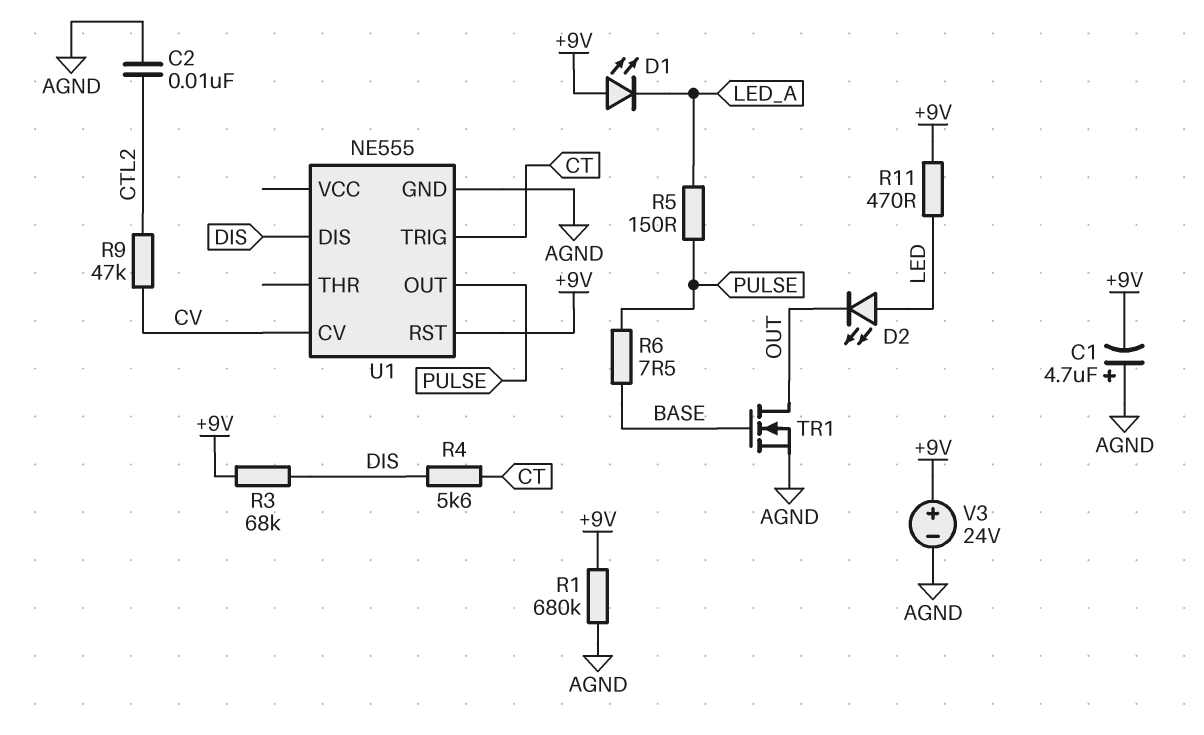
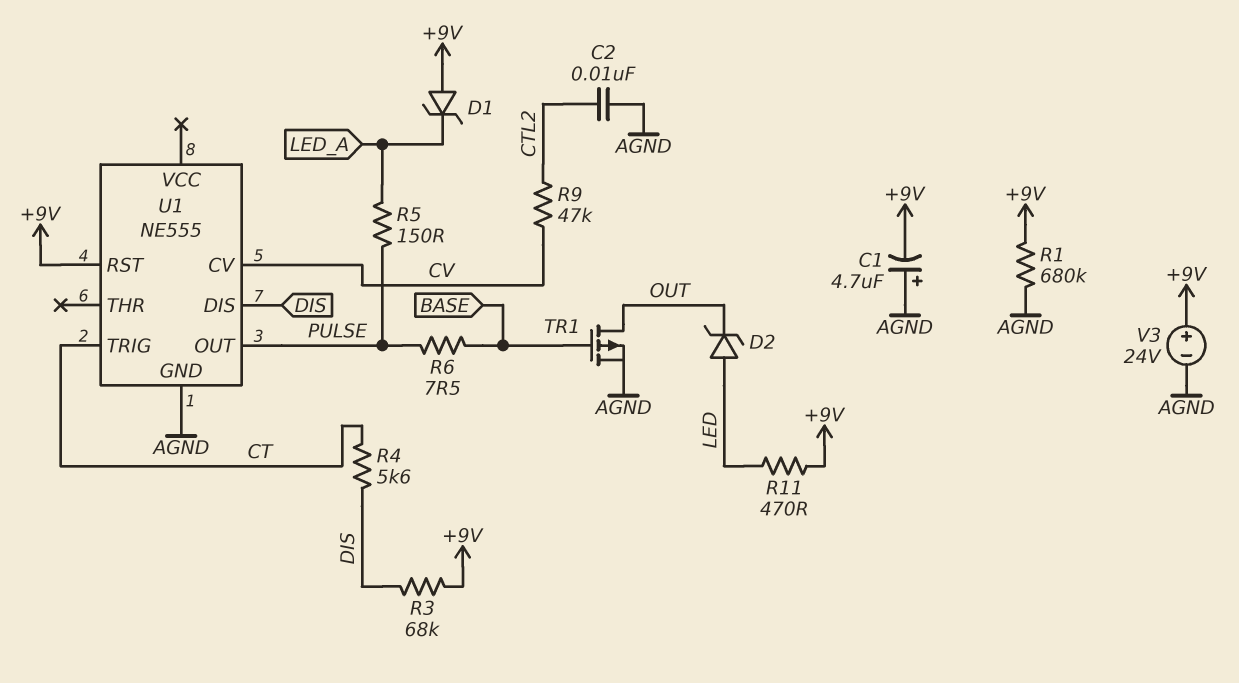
D1: LED (A +9V, K LED_A) -> zener (A +9V, K LED_A)
D2: LED (A LED, K OUT) -> zener (A LED, K OUT)
TR1: NMOS (G BASE, D OUT, S AGND) -> PMOS (G BASE, D OUT, S AGND)

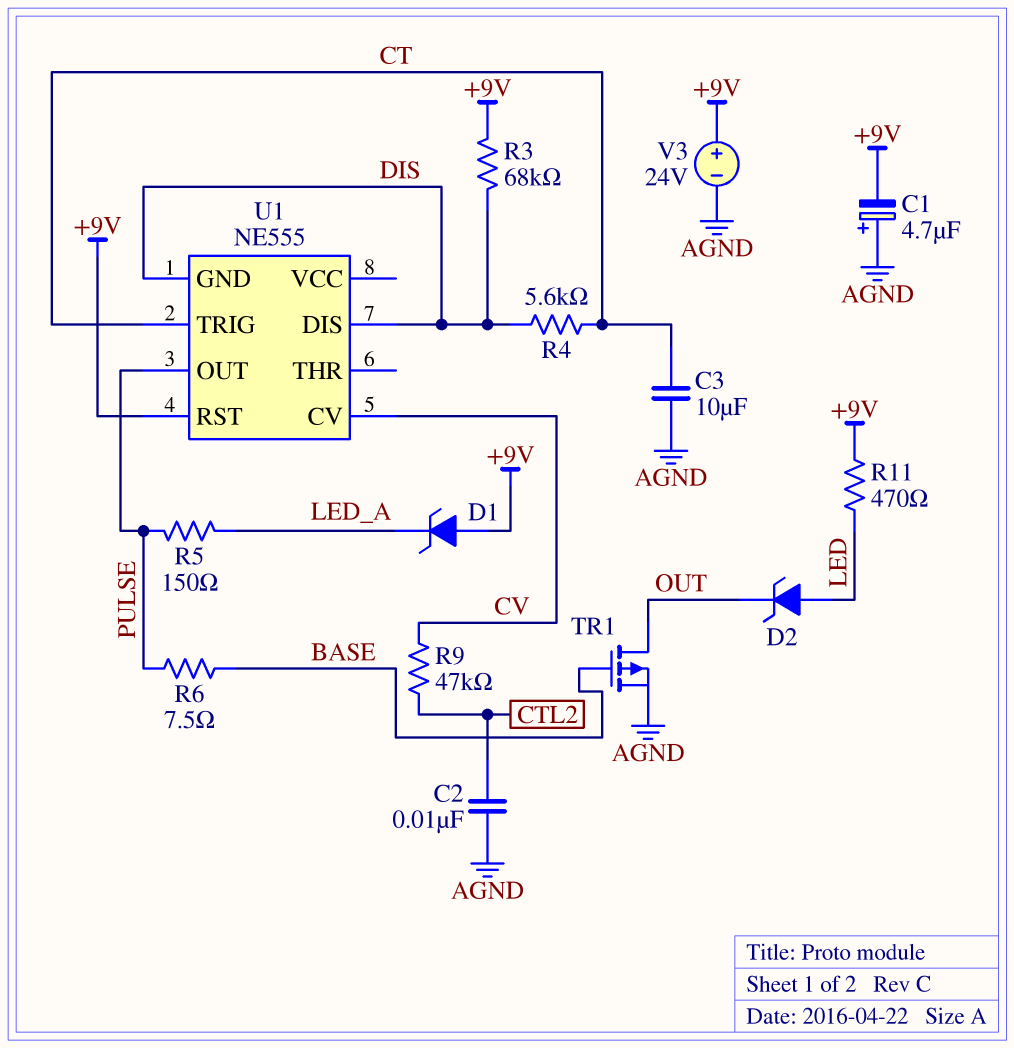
C3: none -> 10uF (AGND, CT)
R1: 680k (+9V, AGND) -> none
U1 pin GND: AGND -> DIS

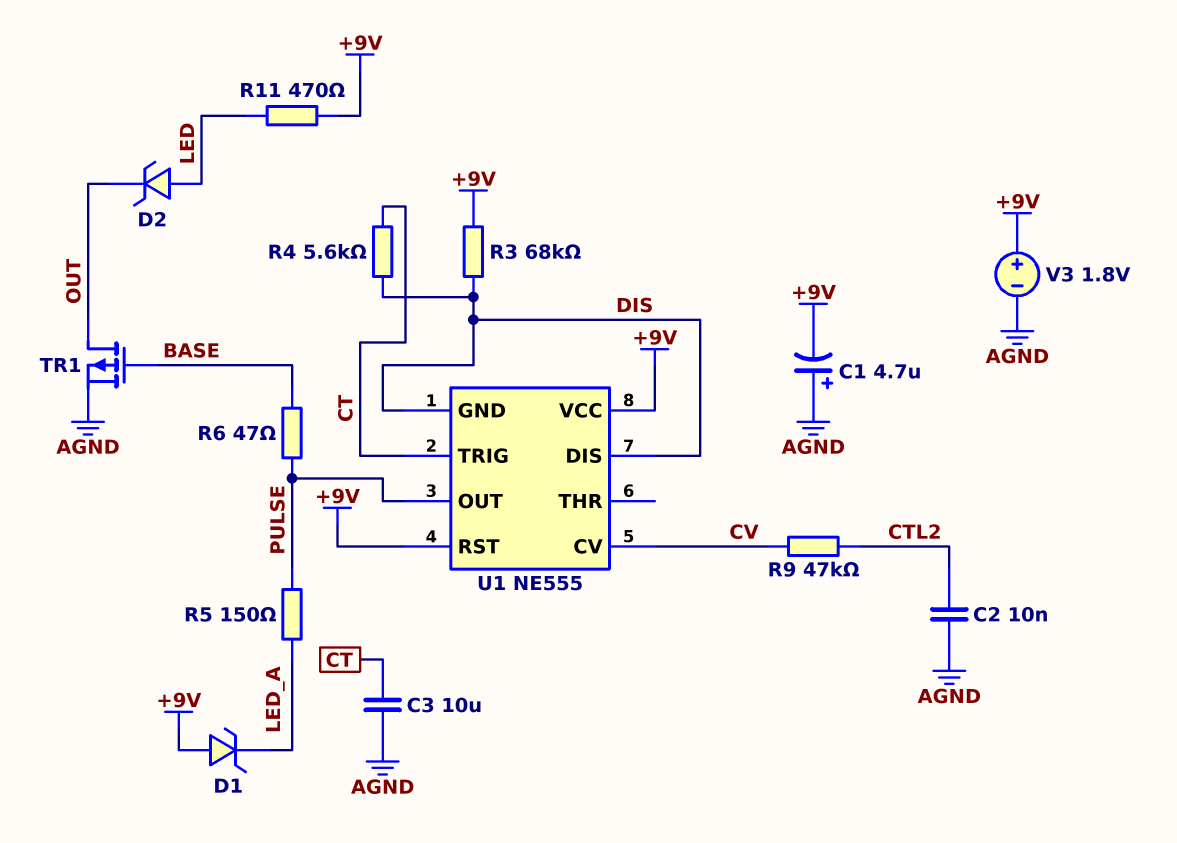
R6: 7.5 (BASE, PULSE) -> 47 (BASE, PULSE)
U1 pin VCC: none -> +9V
V3: 24V (plus +9V, minus AGND) -> 1.8V (plus +9V, minus AGND)

